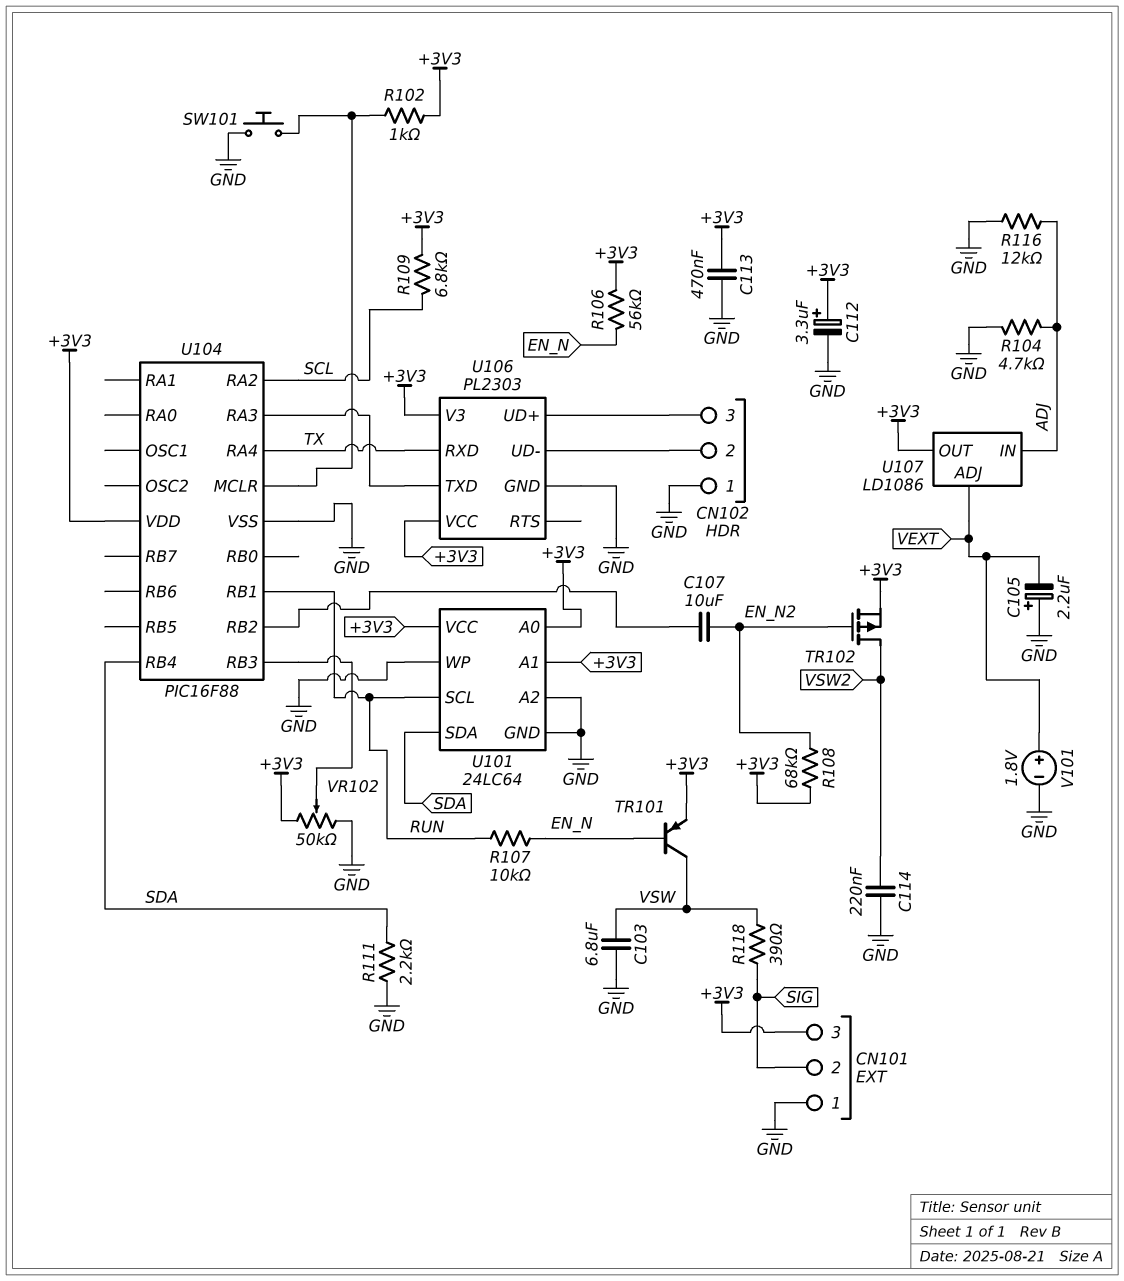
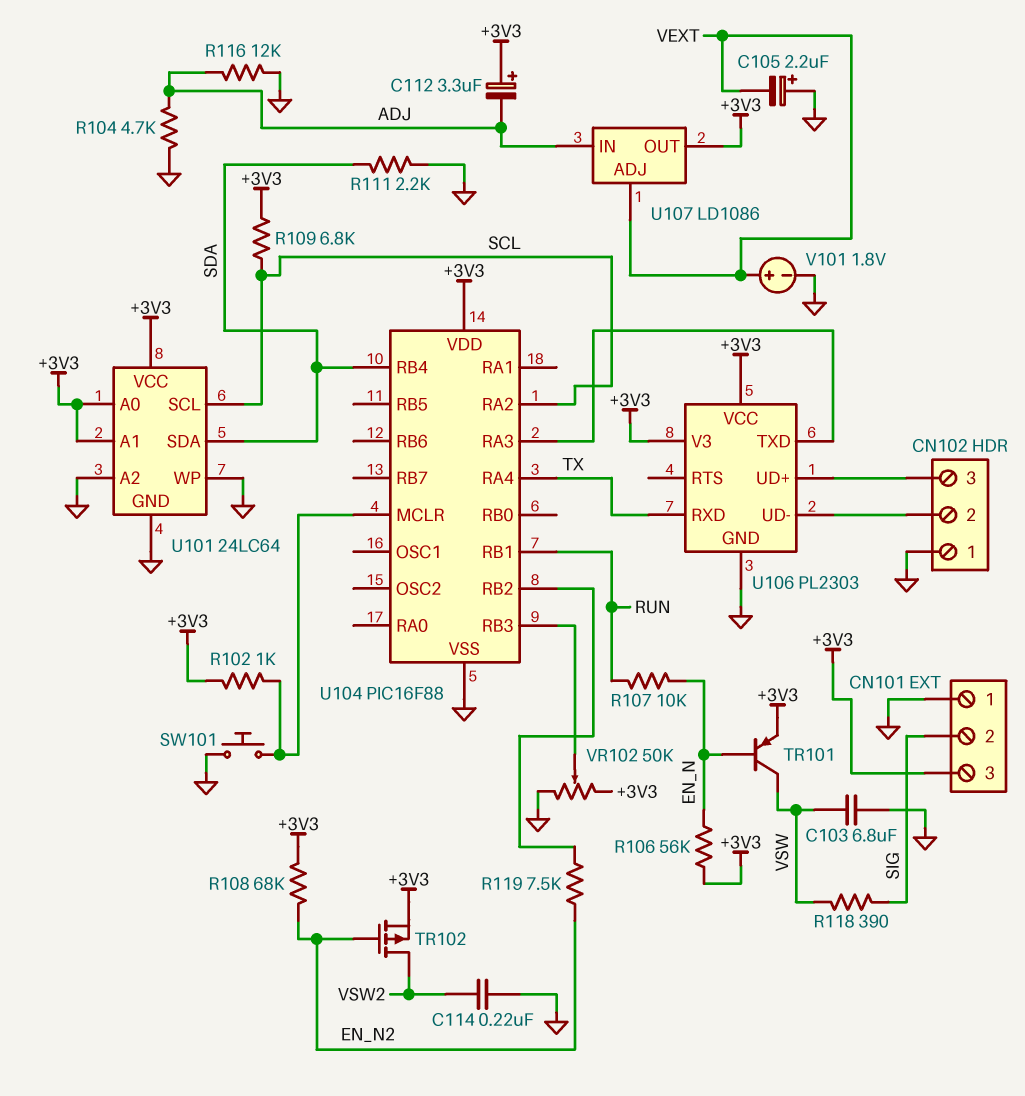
C107: 10uF (EN_N2, U104/RB2) -> none
C112: 3.3uF (plus +3V3, minus GND) -> 3.3uF (plus +3V3, minus ADJ)
C113: 470nF (+3V3, GND) -> none
R119: none -> 7.5k (EN_N2, U104/RB2)
U101 pin SCL: RUN -> SCL

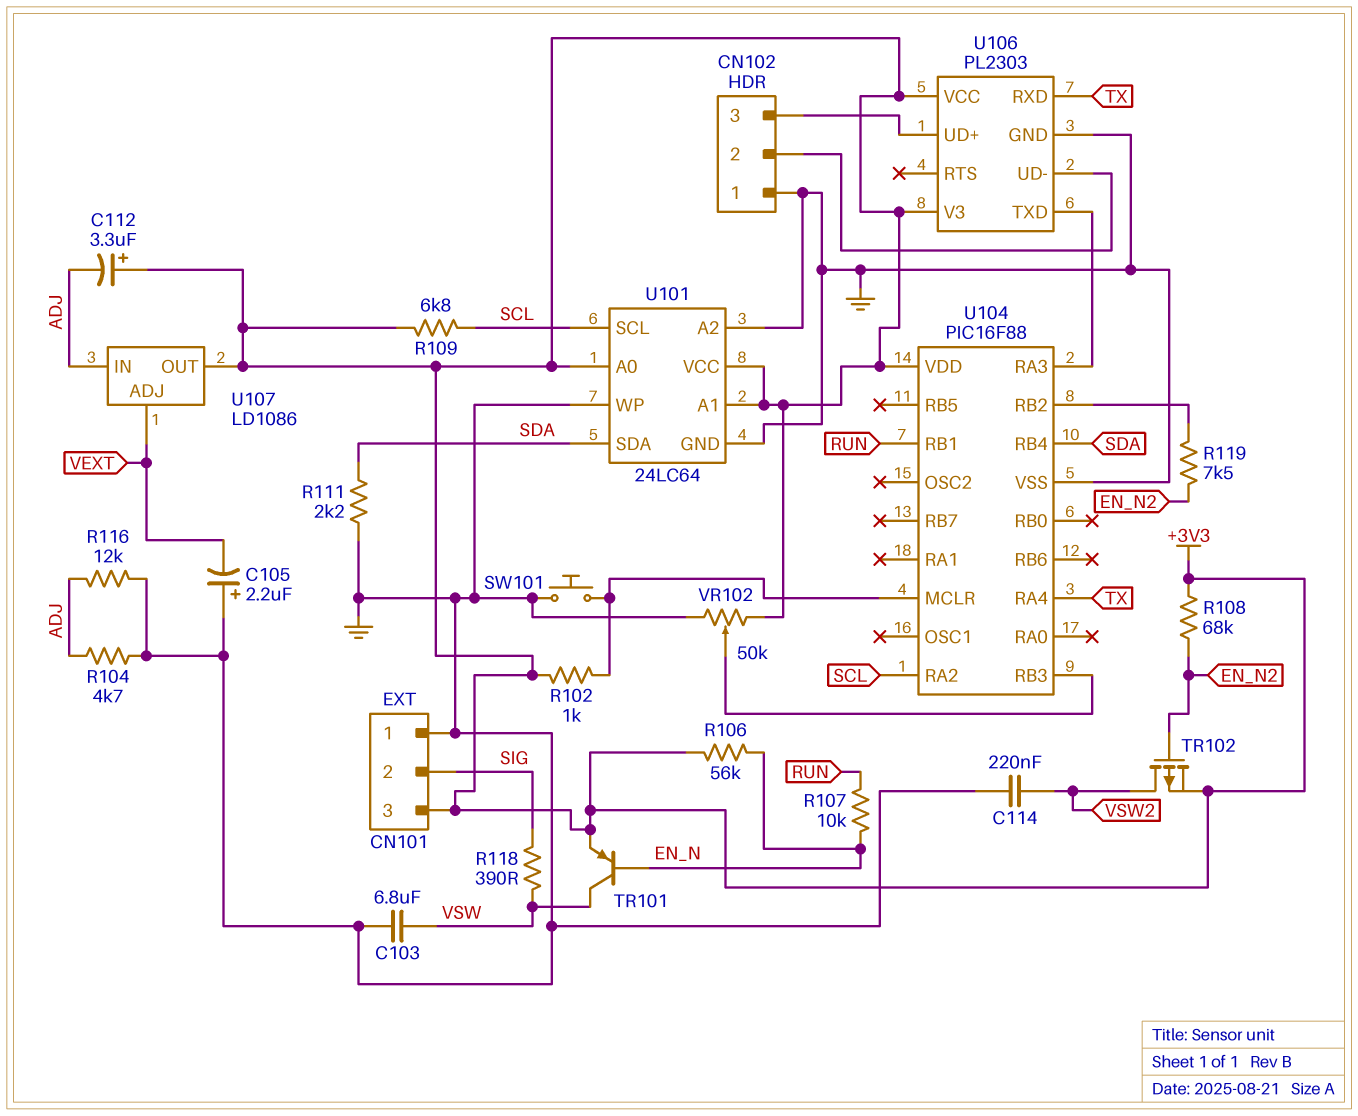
V101: 1.8V (plus VEXT, minus GND) -> none

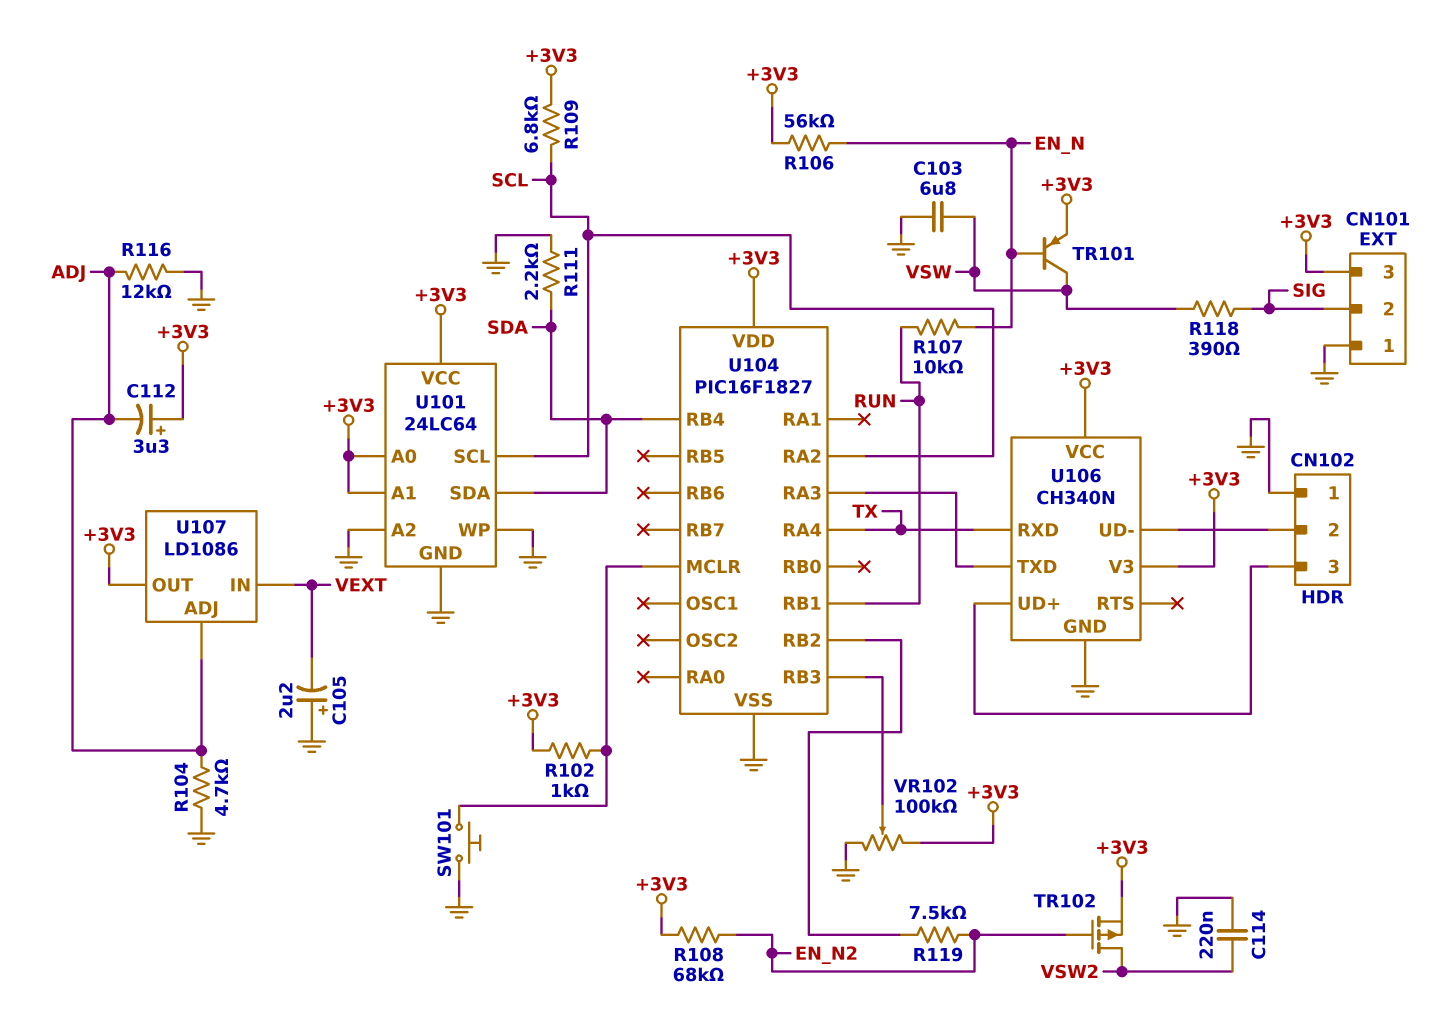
U104: PIC16F88 -> PIC16F1827
U106: PL2303 -> CH340N
U107 pin ADJ: VEXT -> ADJ
U107 pin IN: ADJ -> VEXT
VR102: 50k (+3V3, GND, wiper U104/RB3) -> 100k (+3V3, GND, wiper U104/RB3)

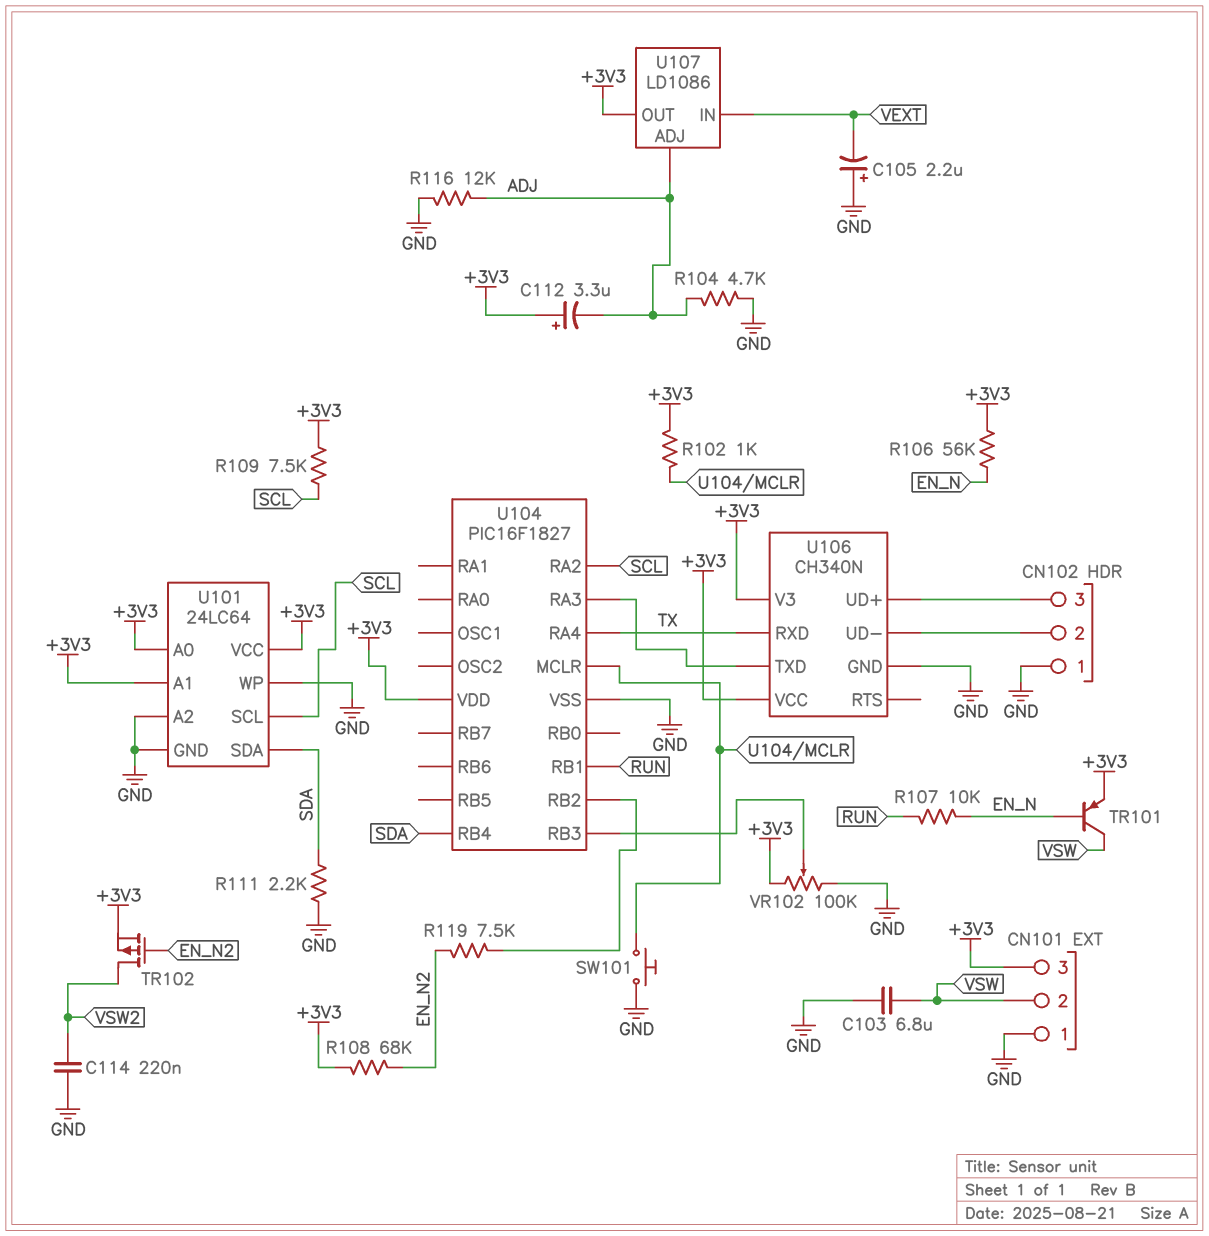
CN101 pin 2: SIG -> VSW
R109: 6.8k (+3V3, SCL) -> 7.5k (+3V3, SCL)
R118: 390 (SIG, VSW) -> none

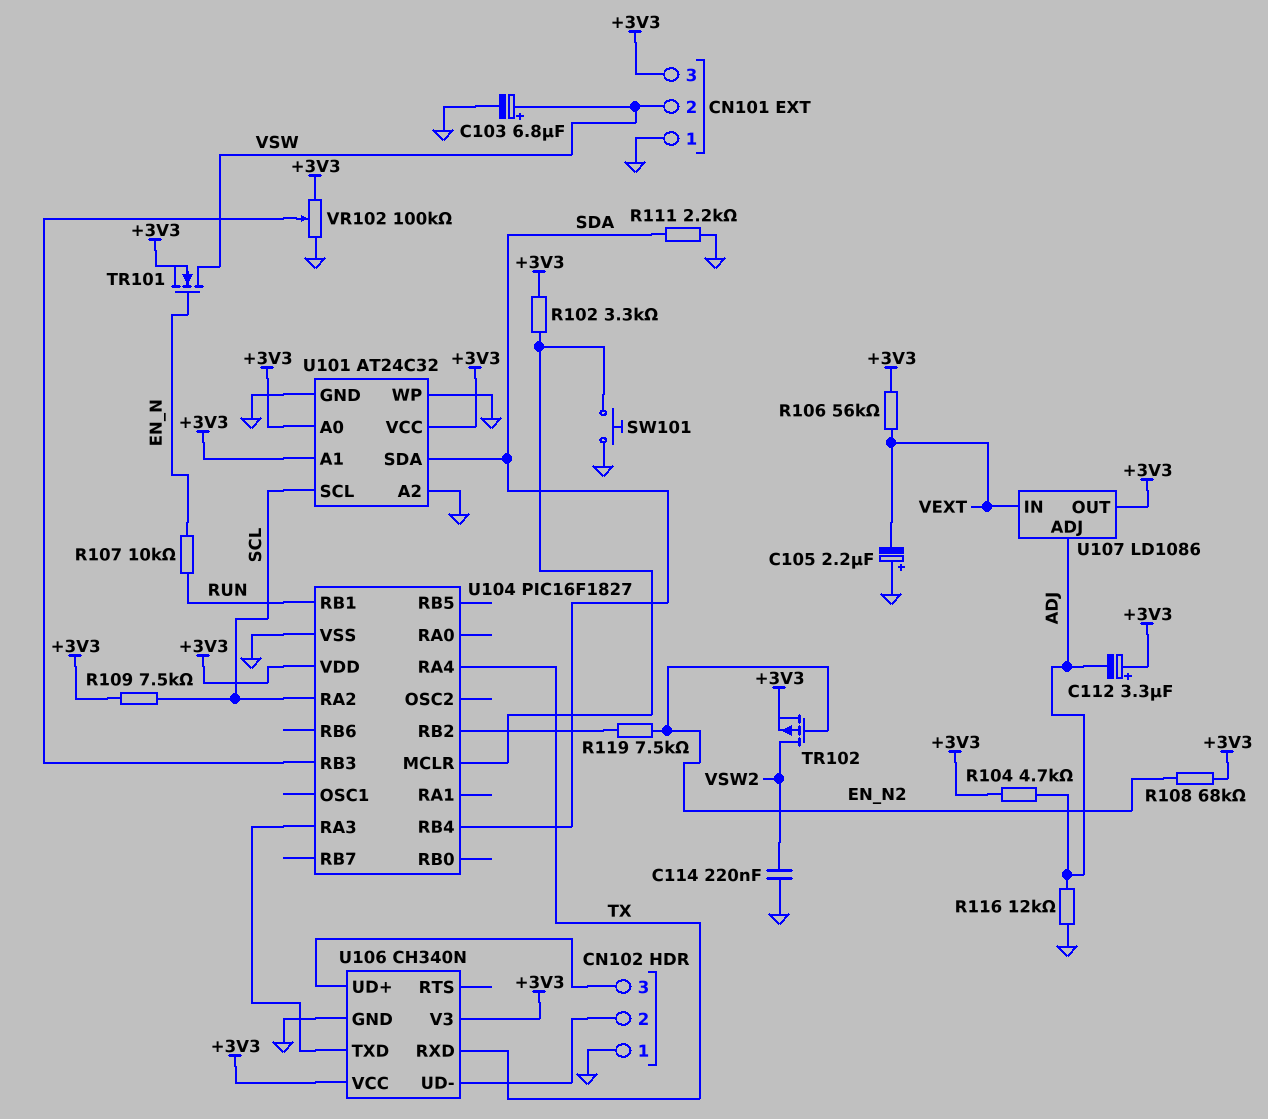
C103: 6.8uF (GND, VSW) -> 6.8uF (plus VSW, minus GND)
R102: 1k (+3V3, U104/MCLR) -> 3.3k (+3V3, U104/MCLR)
R104: 4.7k (ADJ, GND) -> 4.7k (+3V3, ADJ)
R106: 56k (+3V3, EN_N) -> 56k (+3V3, VEXT)
TR101: PNP (B EN_N, C VSW, E +3V3) -> NMOS (G EN_N, D VSW, S +3V3)
U101: 24LC64 -> AT24C32

